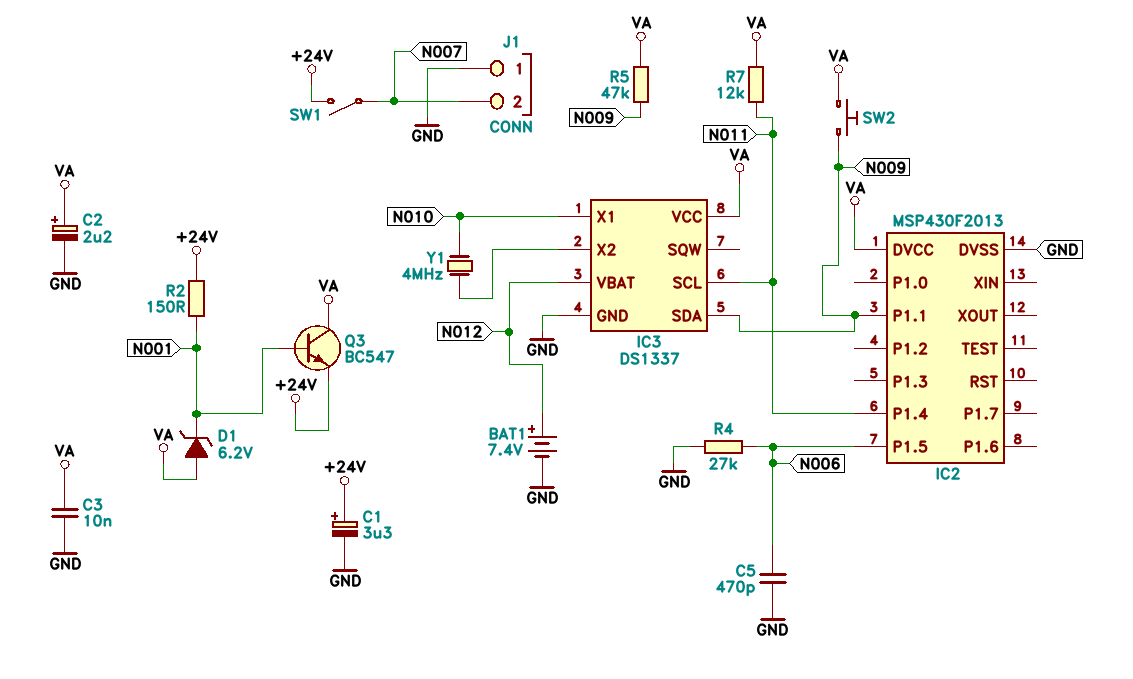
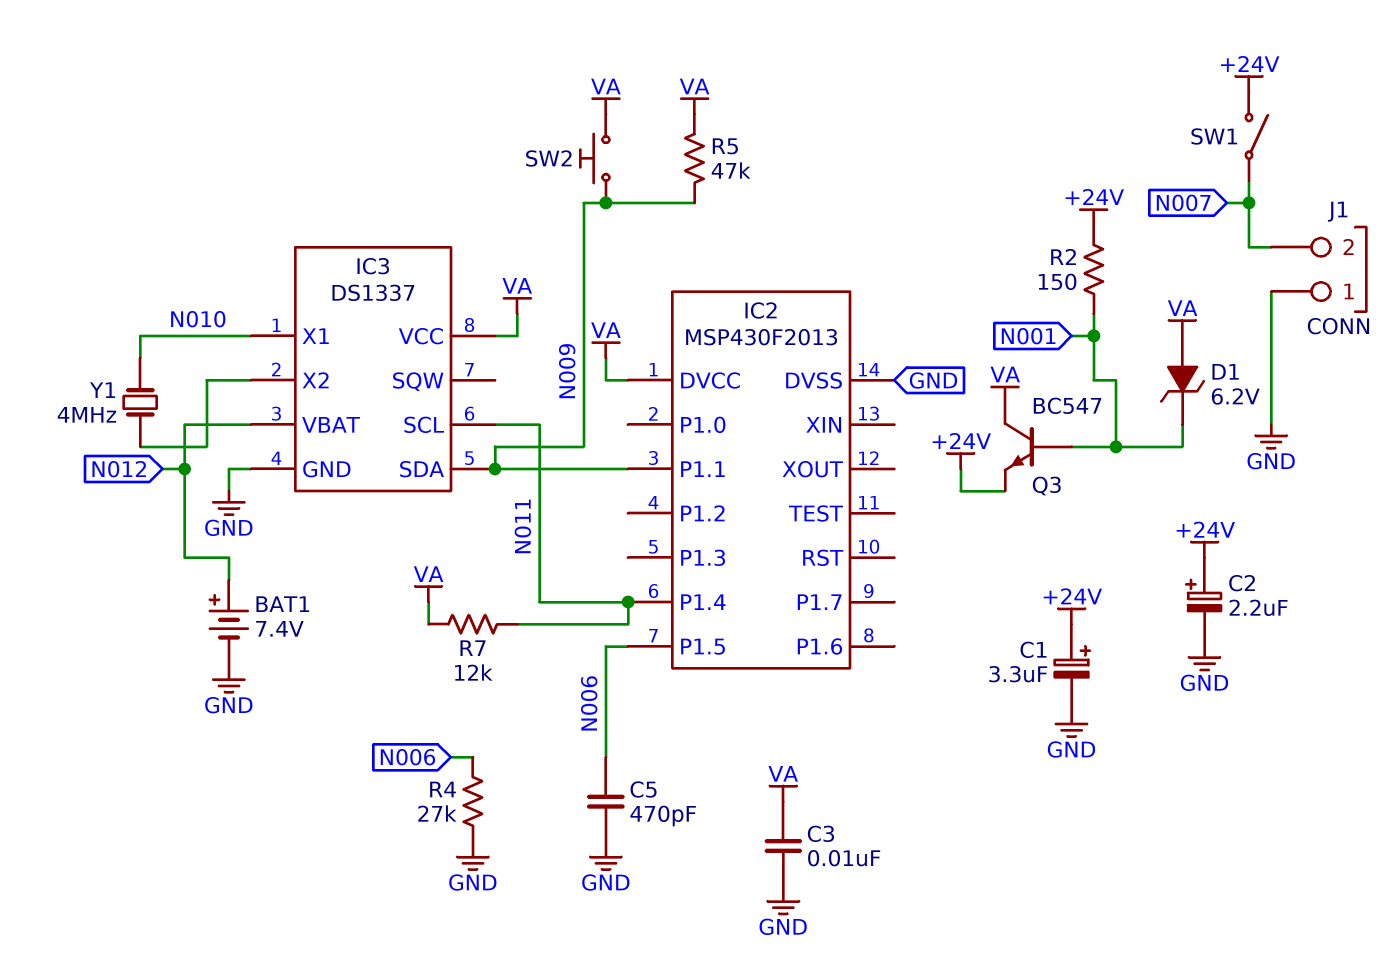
C2: 2.2uF (plus VA, minus GND) -> 2.2uF (plus +24V, minus GND)

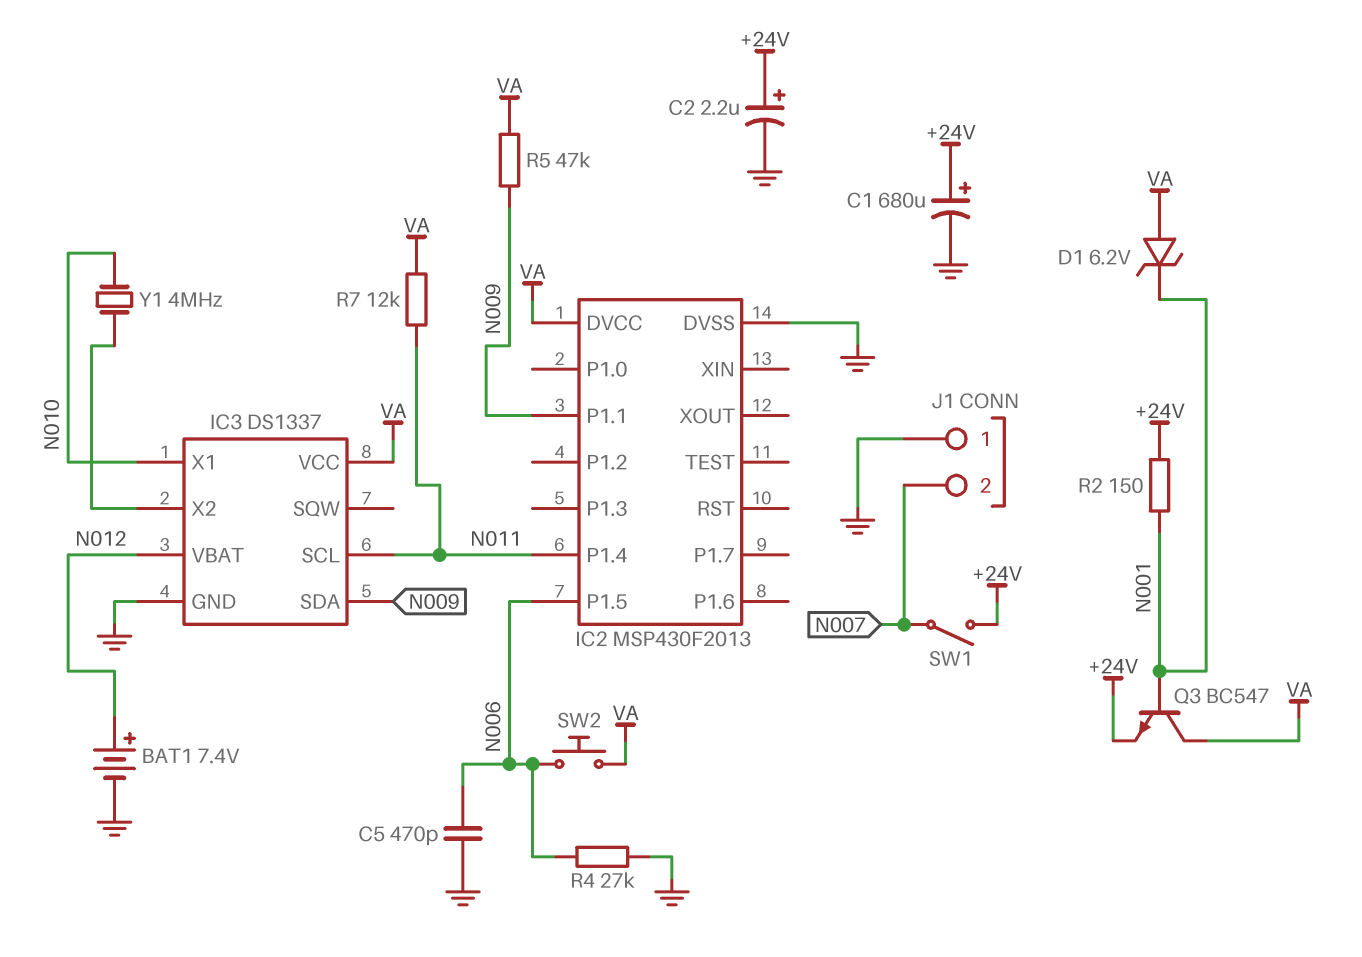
C1: 3.3uF (plus +24V, minus GND) -> 680uF (plus +24V, minus GND)
C3: 10nF (GND, VA) -> none
SW2: button (N009, VA) -> button (N006, VA)

